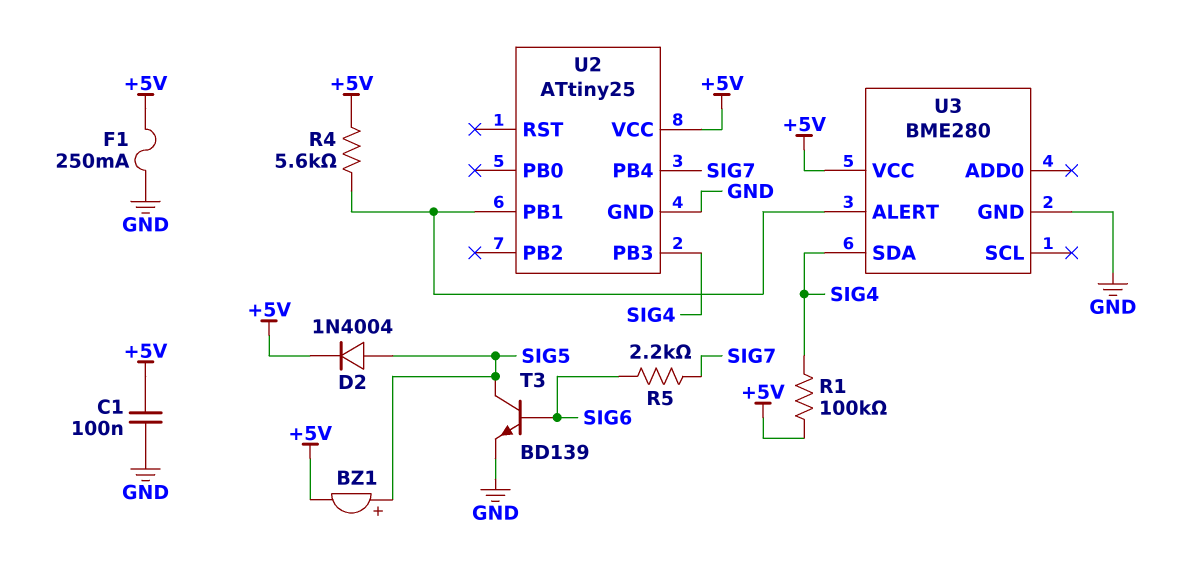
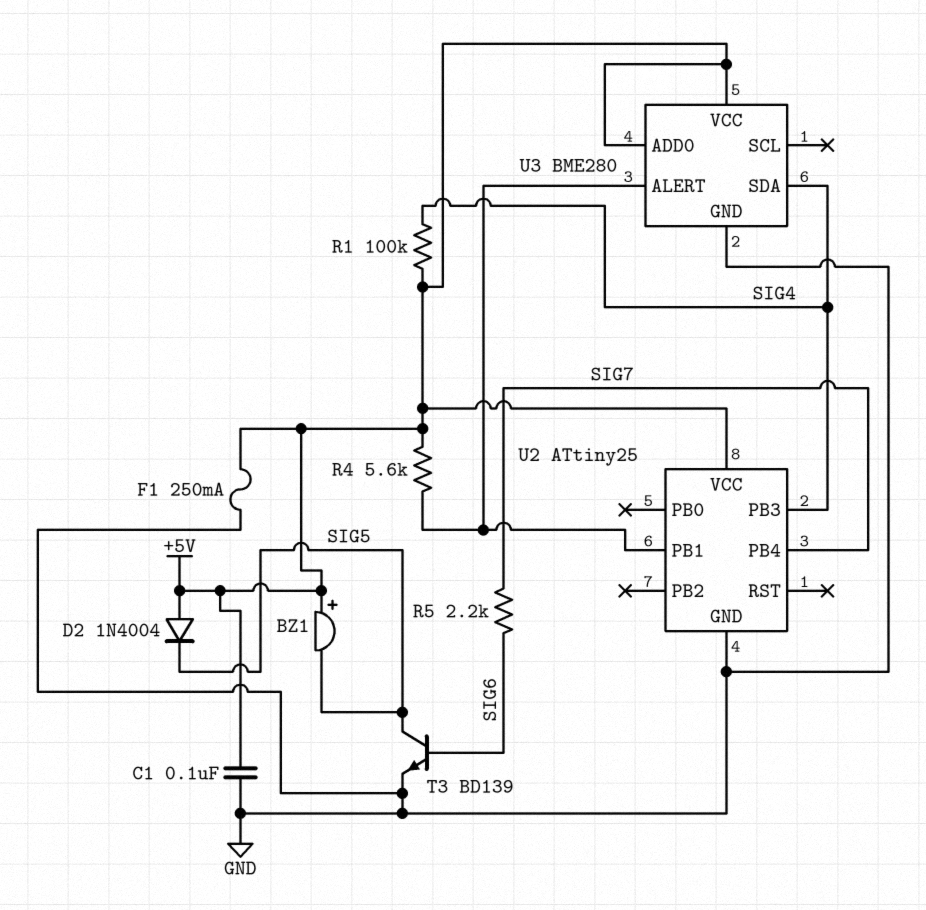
BZ1: buzzer (plus SIG5, minus +5V) -> buzzer (plus +5V, minus SIG5)
D2: diode 1N4004 (A SIG5, K +5V) -> diode 1N4004 (A +5V, K SIG5)
U3 pin ADD0: none -> +5V

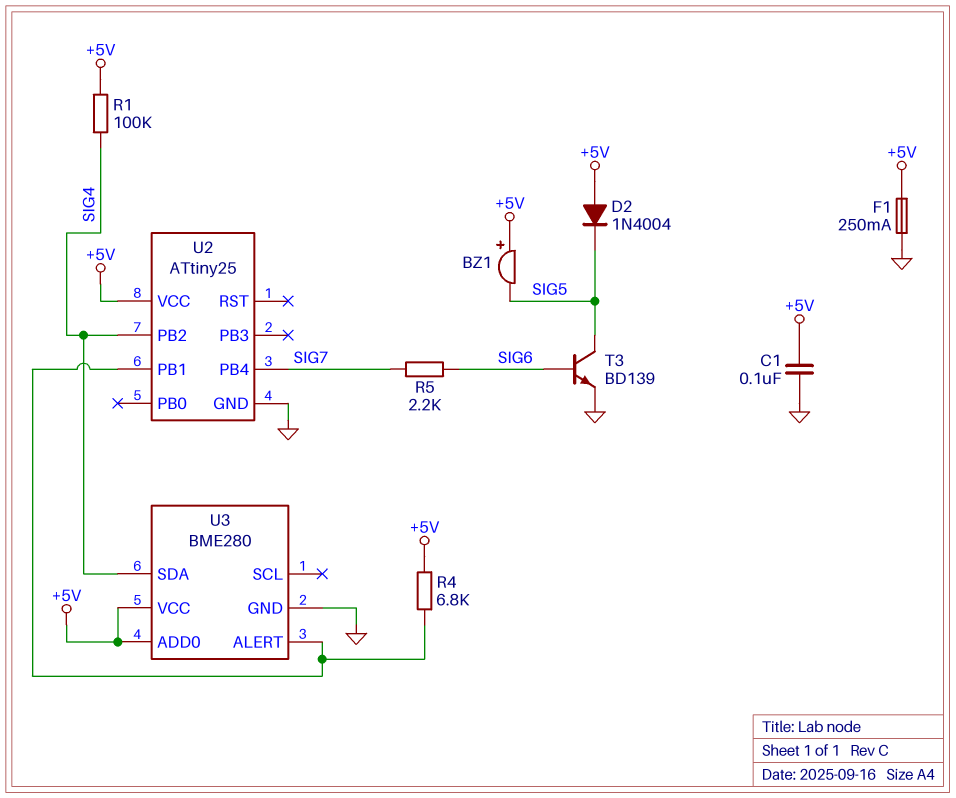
R4: 5.6k (+5V, U2/PB1) -> 6.8k (+5V, U2/PB1)
U2 pin PB2: none -> SIG4
U2 pin PB3: SIG4 -> none

